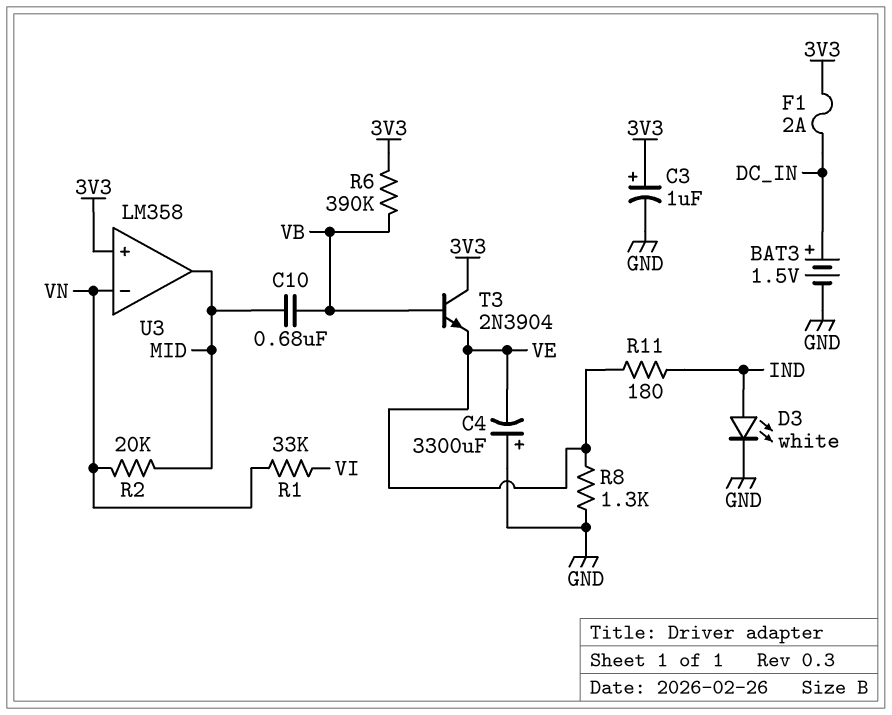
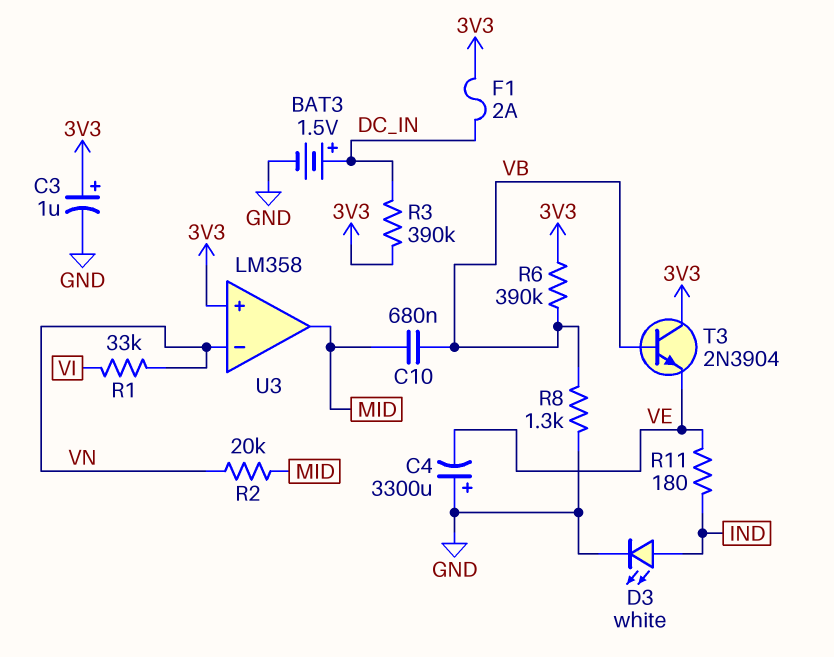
R3: none -> 390k (3V3, DC_IN)
R8: 1.3k (GND, VE) -> 1.3k (GND, VB)

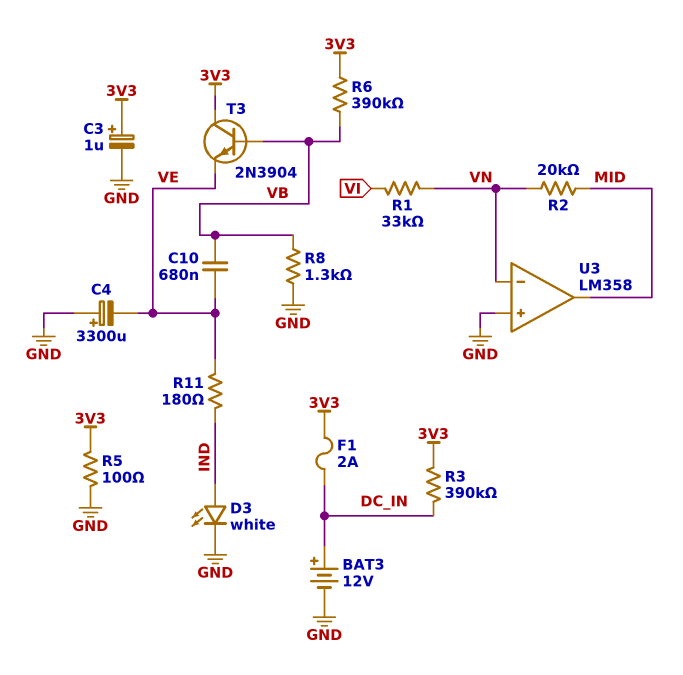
BAT3: 1.5V (plus DC_IN, minus GND) -> 12V (plus DC_IN, minus GND)
C10: 680nF (MID, VB) -> 680nF (VB, VE)
R5: none -> 100 (3V3, GND)
U3 pin in+: 3V3 -> GND

